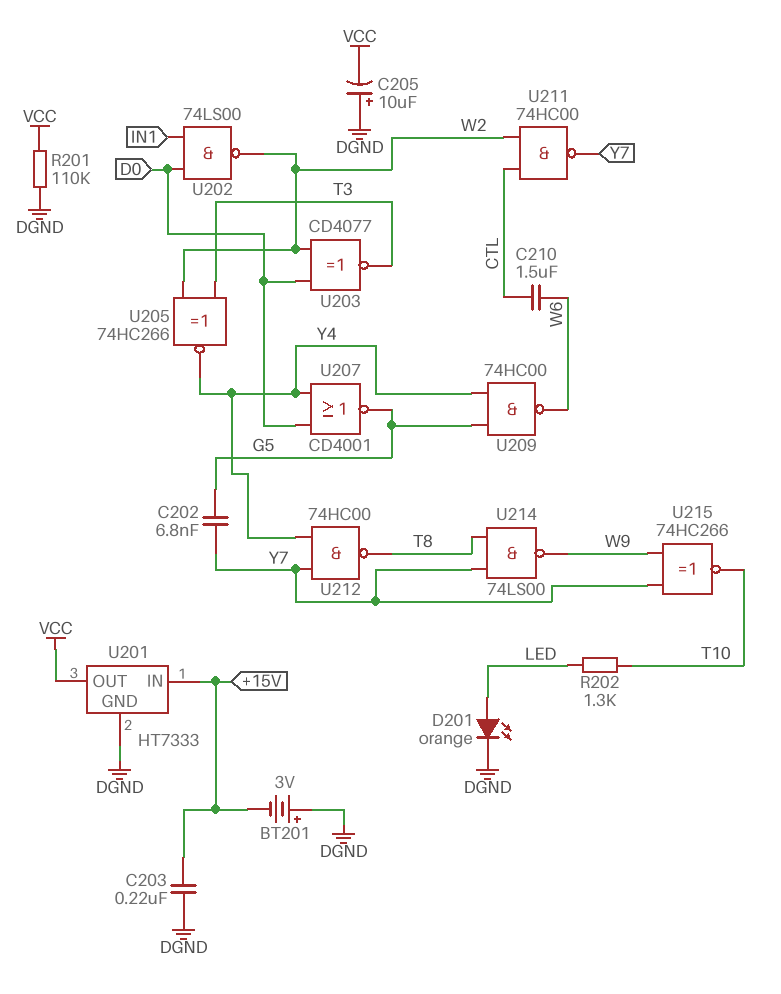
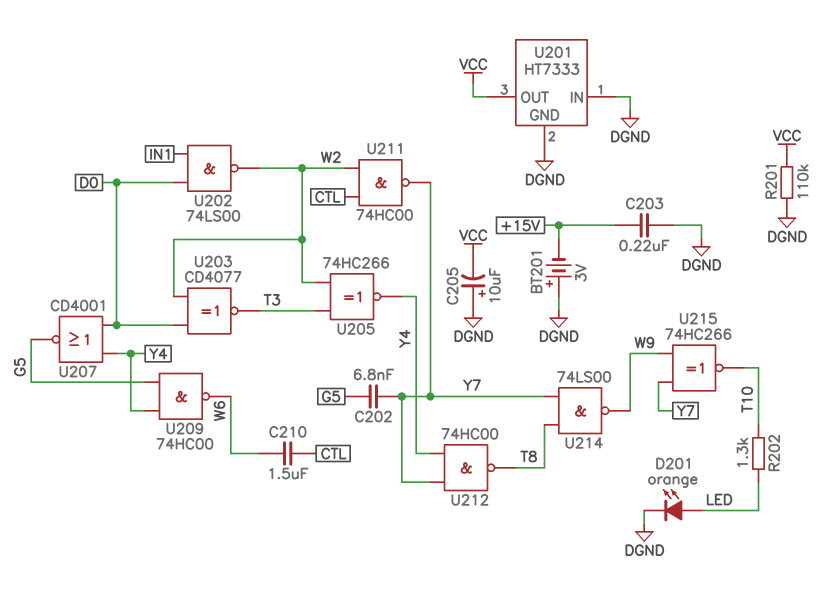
U201 pin IN: +15V -> DGND

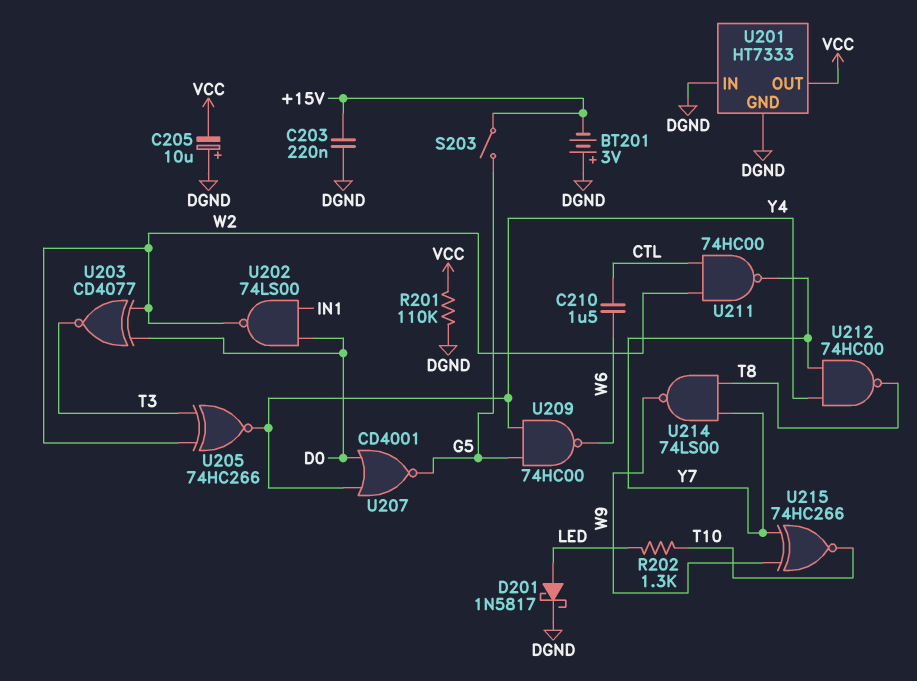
C202: 6.8nF (G5, Y7) -> none
D201: LED orange (A LED, K DGND) -> schottky 1N5817 (A LED, K DGND)
S203: none -> switch (+15V, G5)

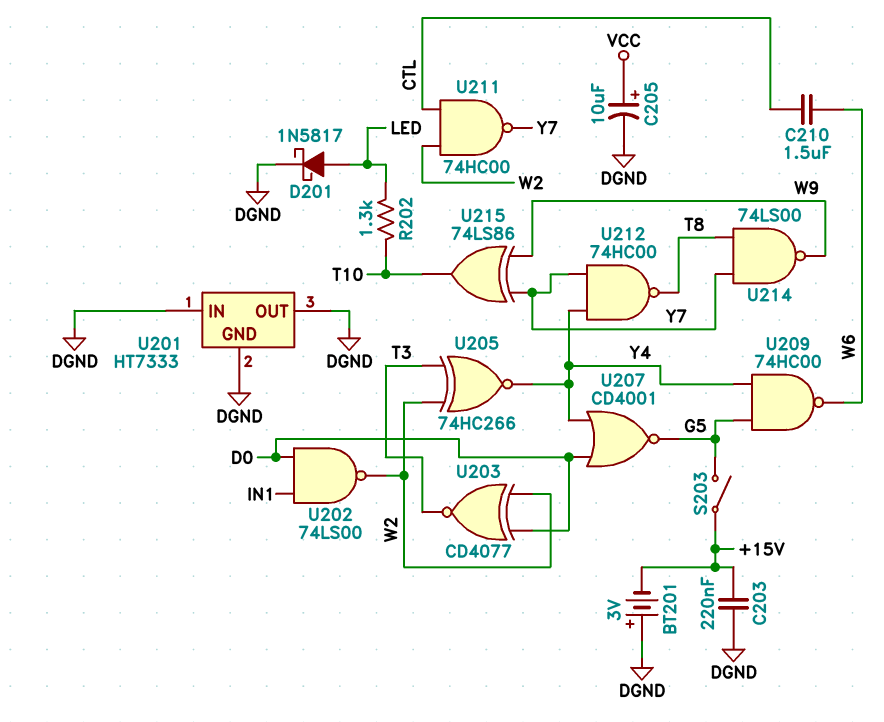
C205: 10uF (plus DGND, minus VCC) -> 10uF (plus VCC, minus DGND)
R201: 110k (DGND, VCC) -> none
U201 pin OUT: VCC -> DGND
U215: XNOR 74HC266 (in W9, in Y7, out T10) -> XOR 74LS86 (in W9, in Y7, out T10)

